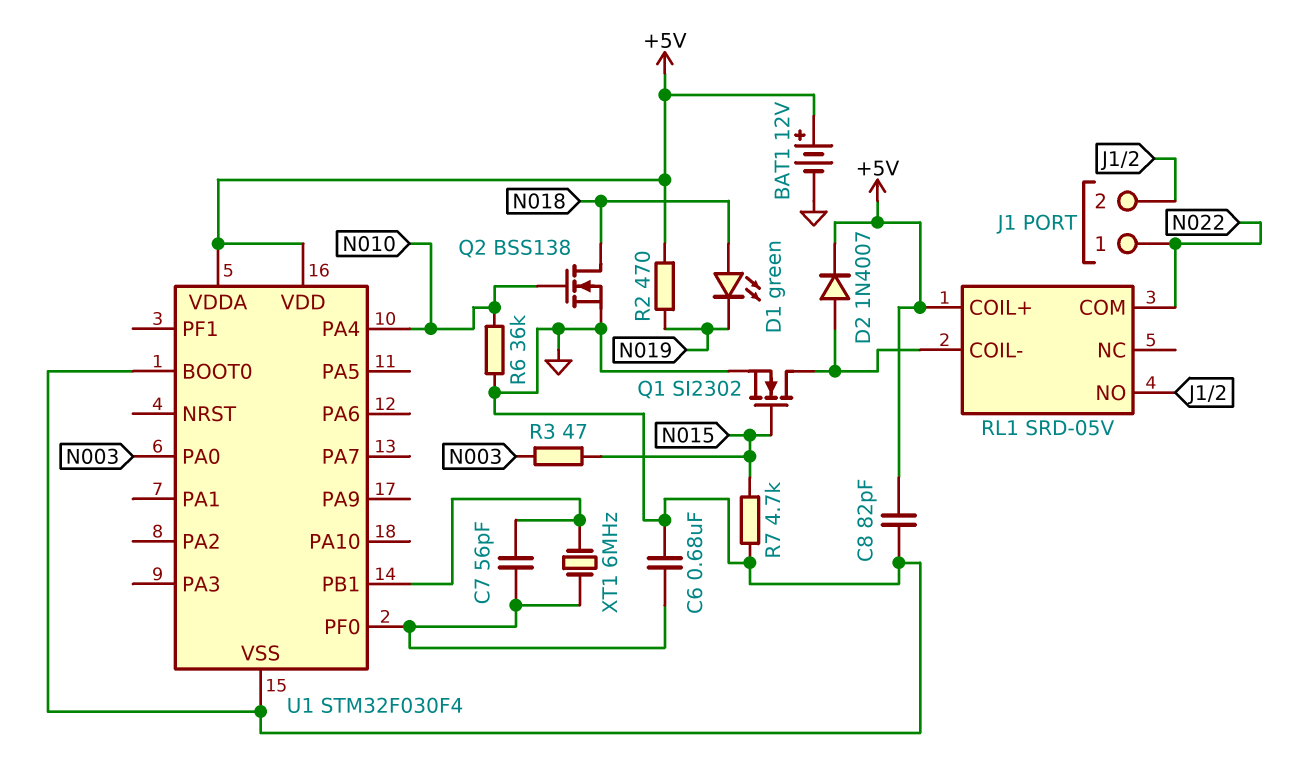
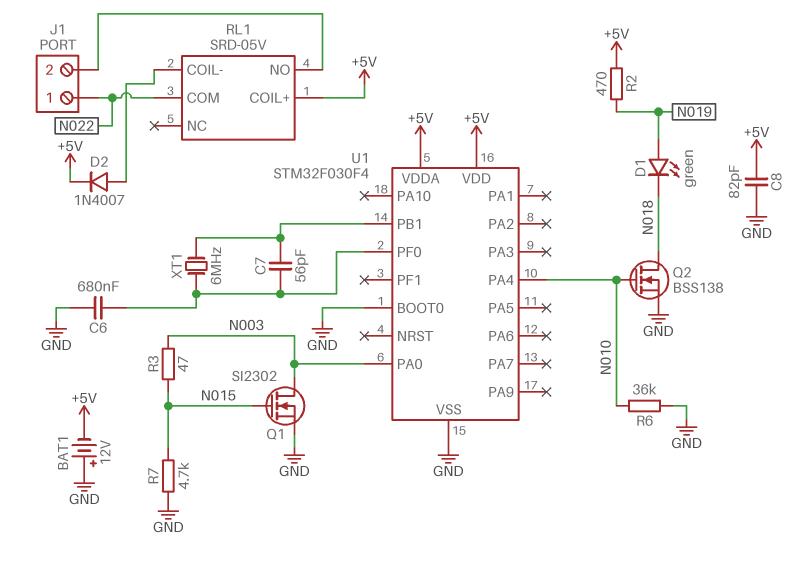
BAT1: 12V (plus +5V, minus GND) -> 12V (plus GND, minus +5V)
D1: LED green (A N018, K N019) -> LED green (A N019, K N018)
Q1: NMOS SI2302 (G N015, D RL1/COIL-, S GND) -> NMOS SI2302 (G N015, D N003, S GND)

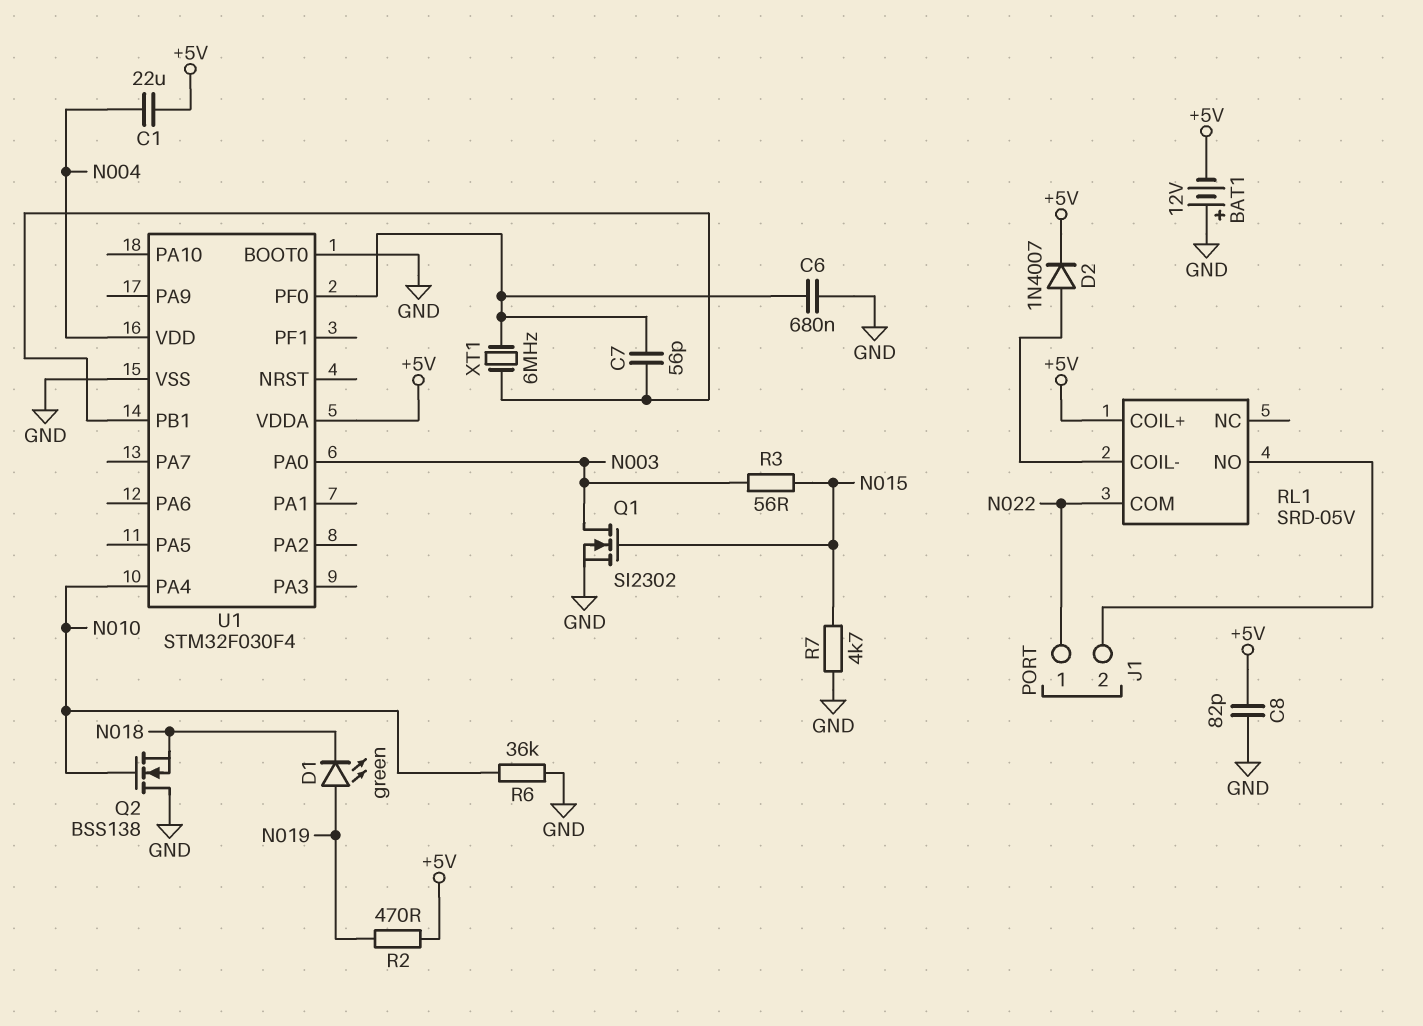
C1: none -> 22uF (+5V, N004)
Q2: NMOS BSS138 (G N010, D N018, S GND) -> NMOS BSS138 (G N010, D GND, S N018)
R3: 47 (N003, N015) -> 56 (N003, N015)
U1 pin VDD: +5V -> N004

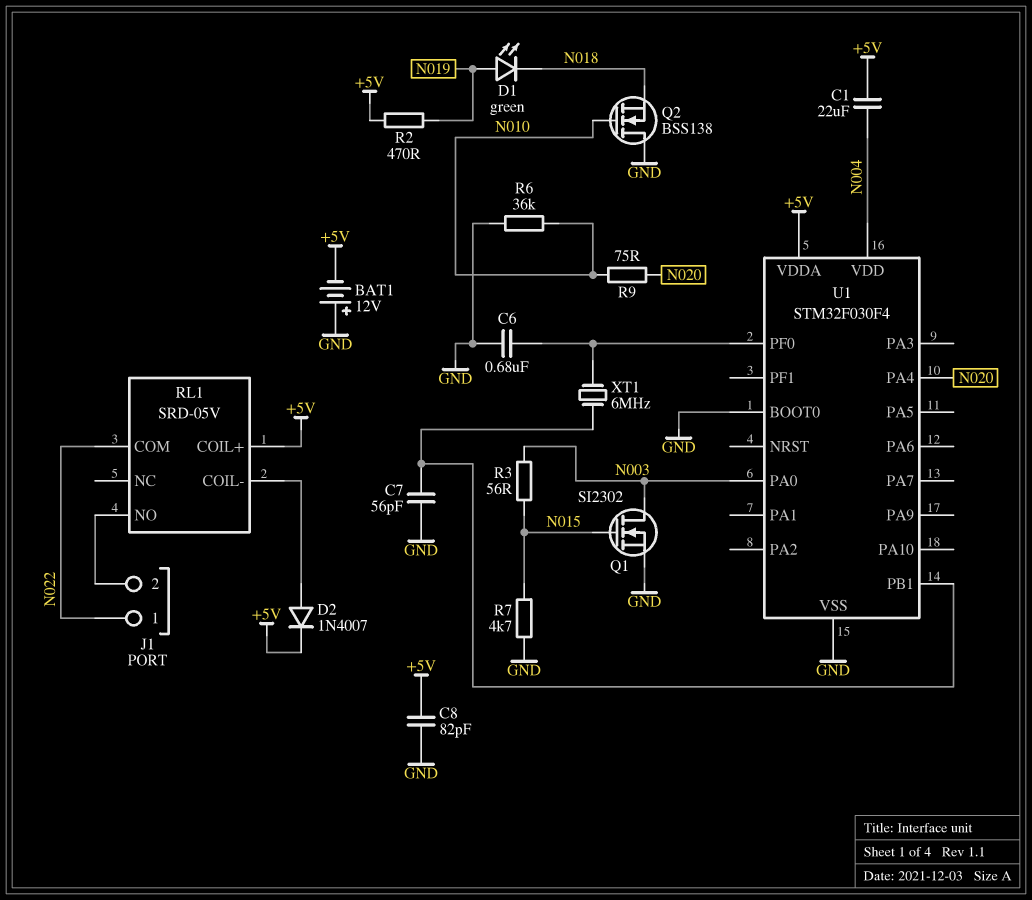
C7: 56pF (U1/PB1, U1/PF0) -> 56pF (GND, U1/PB1)
R9: none -> 75 (N010, N020)
U1 pin PA4: N010 -> N020

